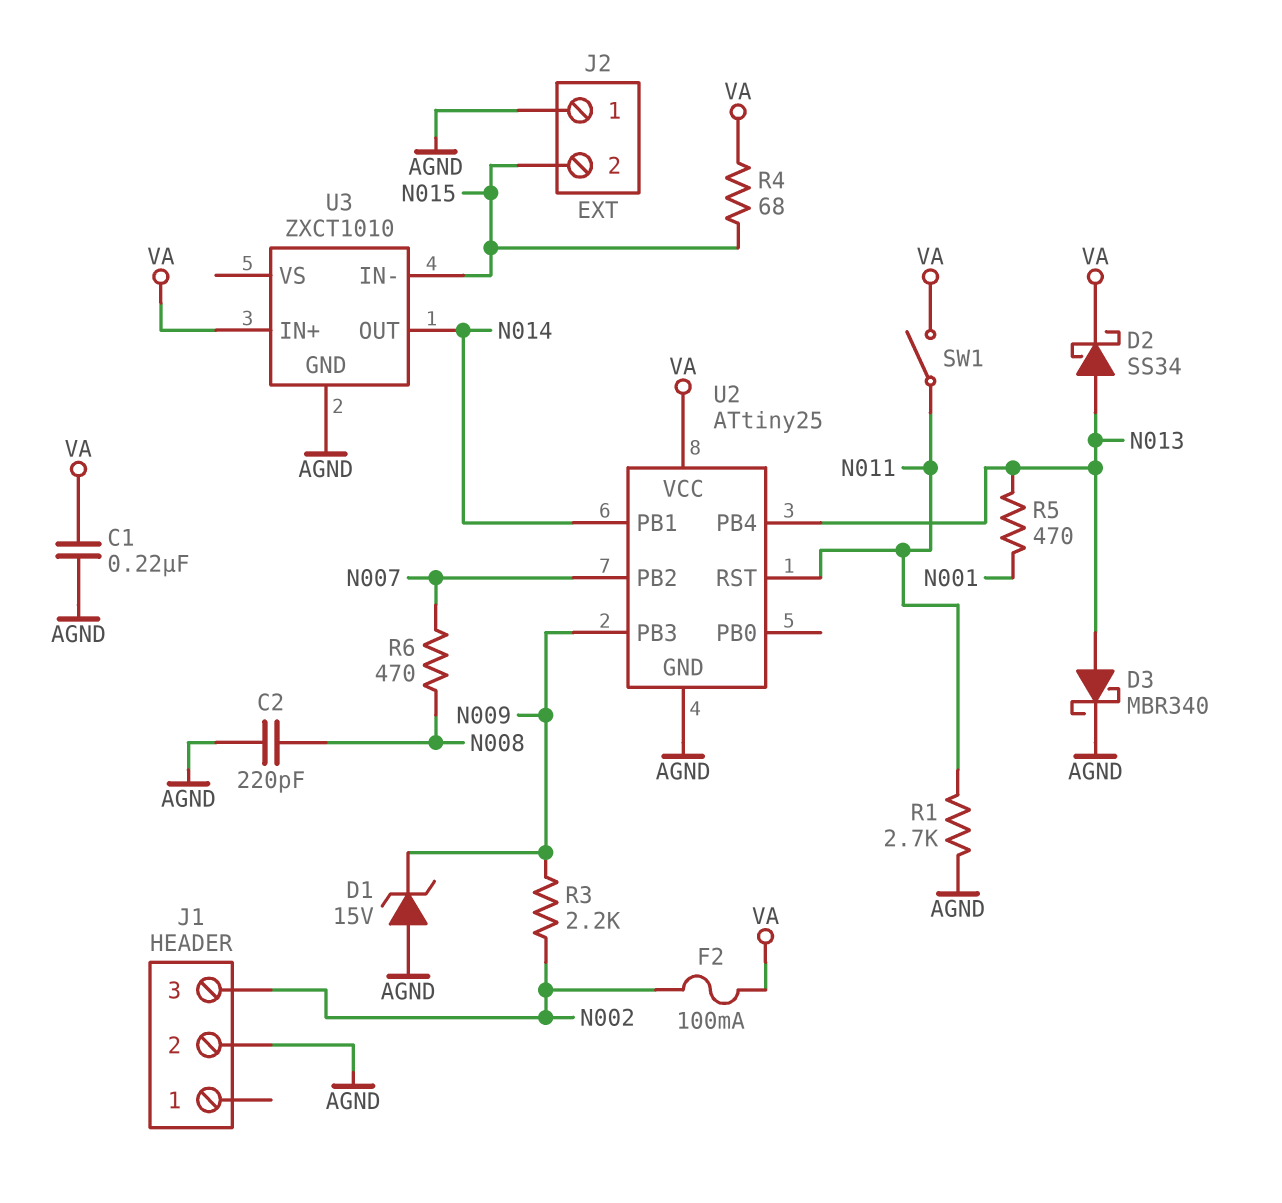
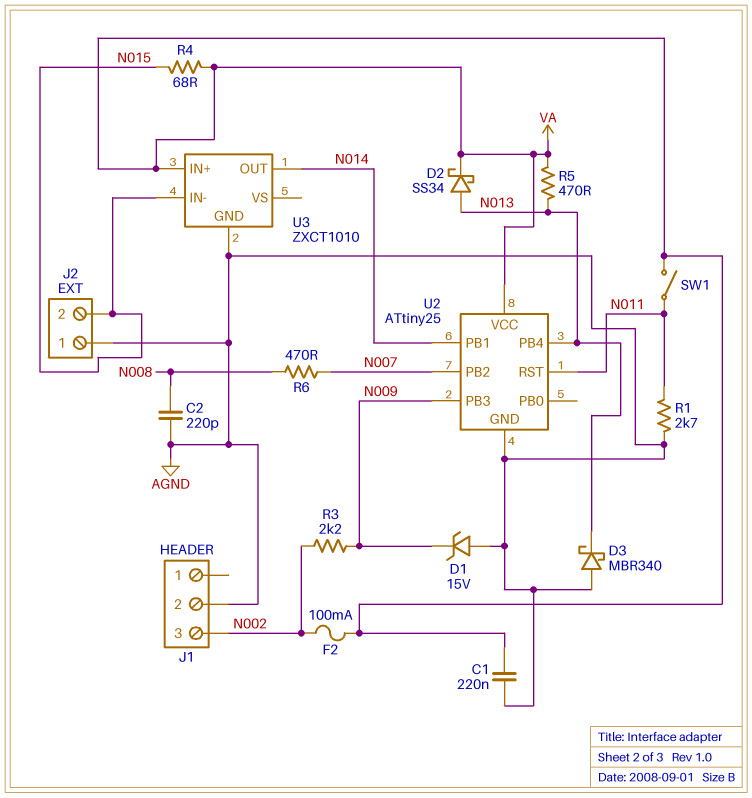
D3: schottky MBR340 (A N013, K AGND) -> schottky MBR340 (A AGND, K N013)
R5: 470 (N001, N013) -> 470 (N013, VA)

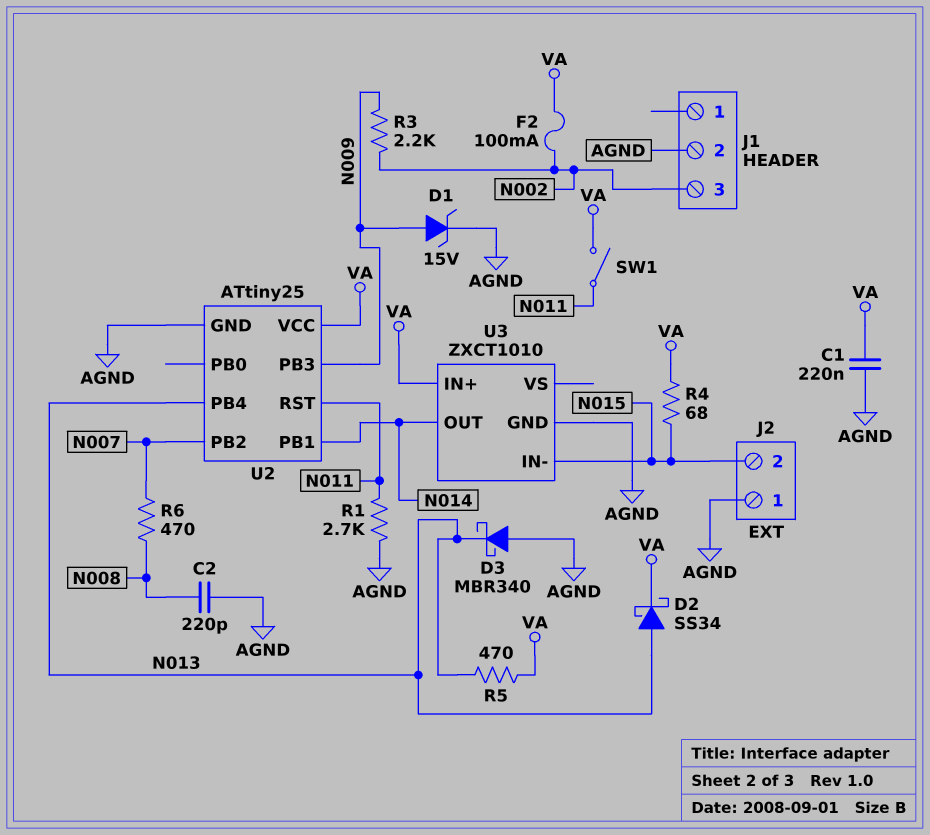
D1: zener 15V (A AGND, K N009) -> zener 15V (A N009, K AGND)

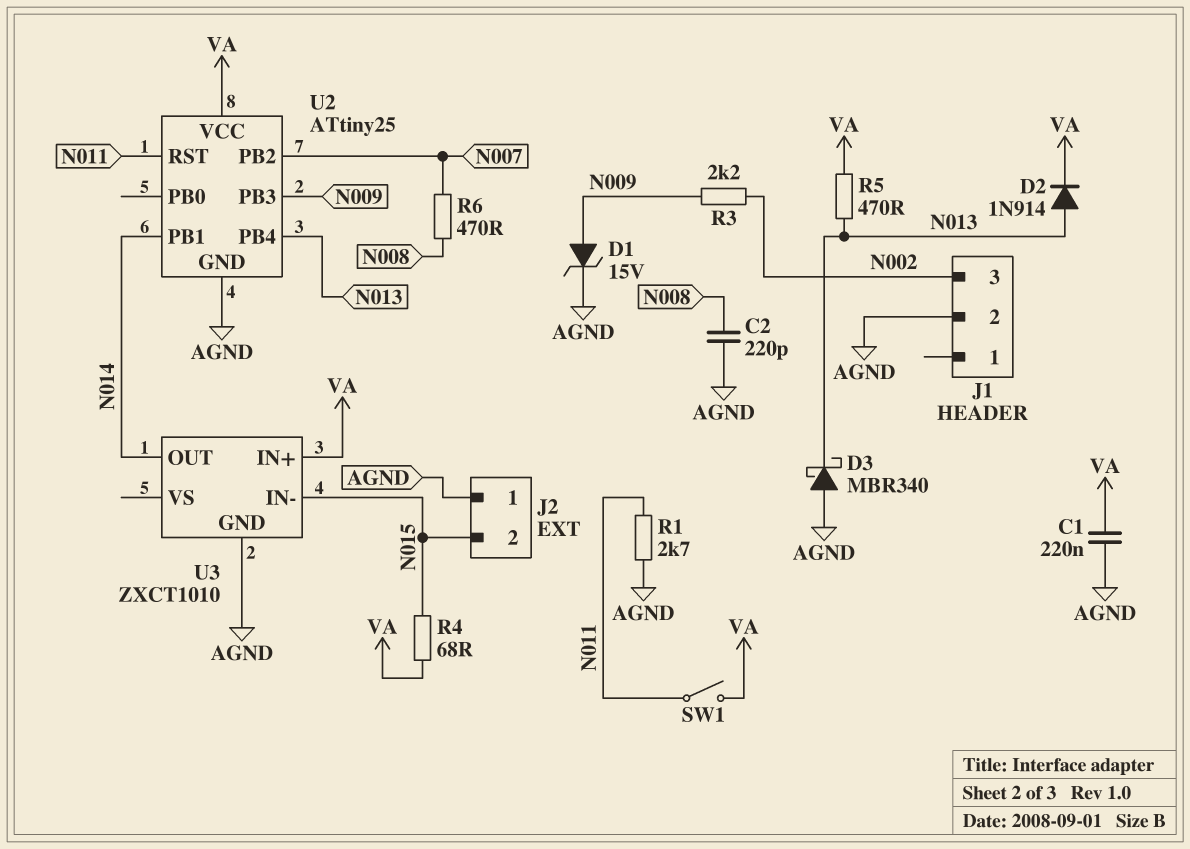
D2: schottky SS34 (A N013, K VA) -> diode 1N914 (A N013, K VA)
F2: 100mA (N002, VA) -> none

